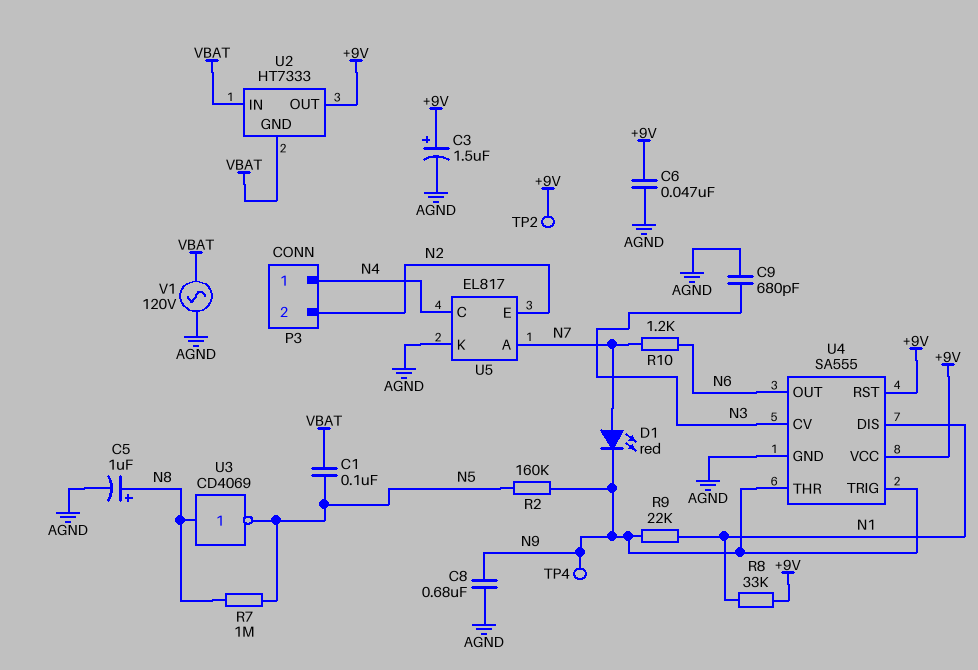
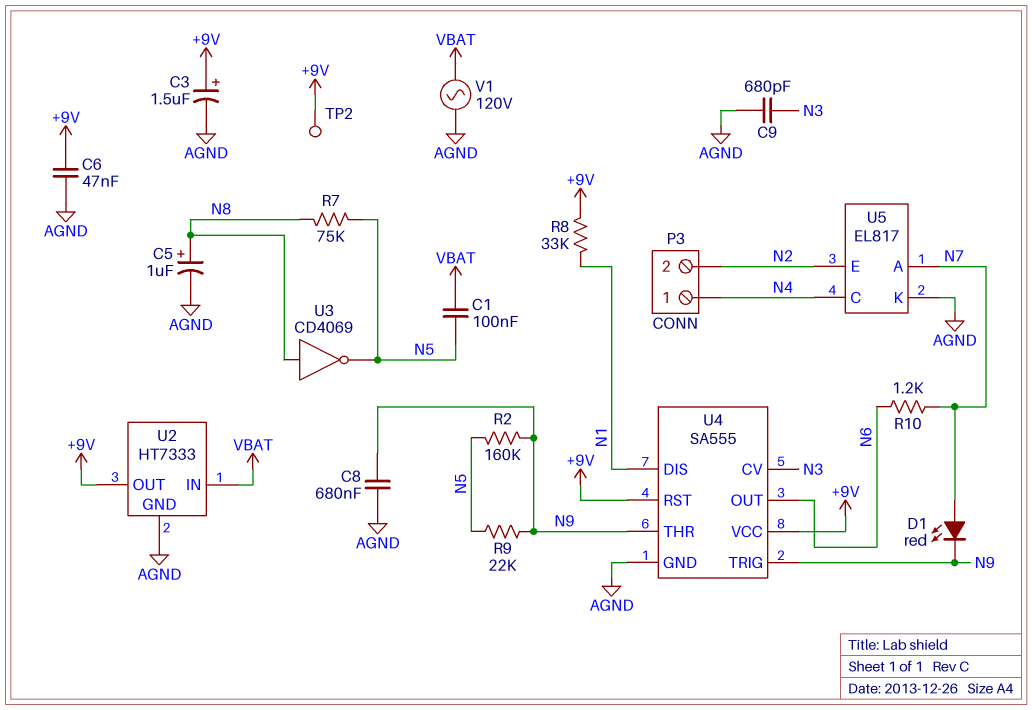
R7: 1M (N5, N8) -> 75k (N5, N8)
R9: 22k (N1, N9) -> 22k (N5, N9)
TP4: test point (N9) -> none
U2 pin GND: VBAT -> AGND

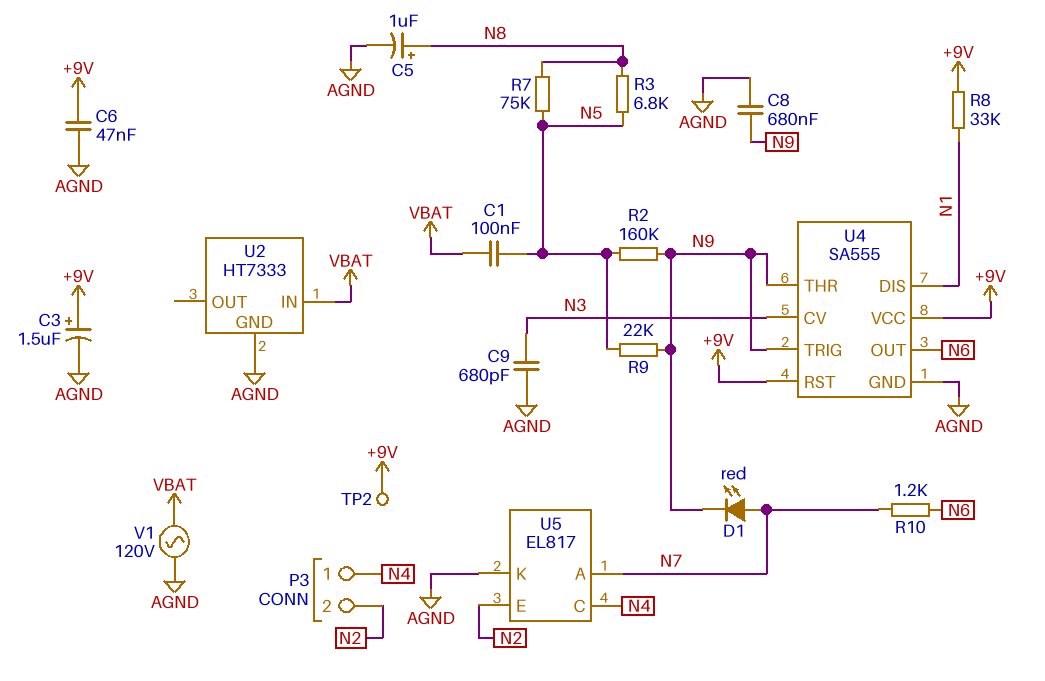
R3: none -> 6.8k (N5, N8)
U2 pin OUT: +9V -> none
U3: NOT CD4069 (in N8, out N5) -> none

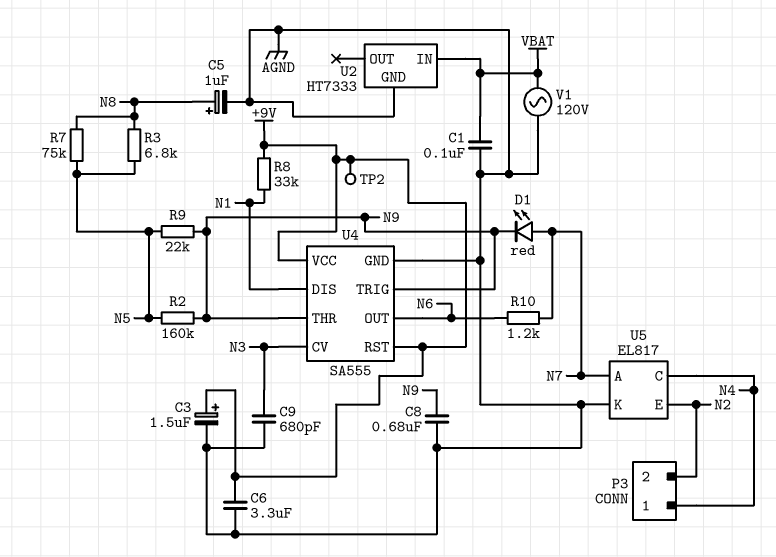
C1: 100nF (N5, VBAT) -> 100nF (AGND, VBAT)
C6: 47nF (+9V, AGND) -> 3.3uF (+9V, AGND)

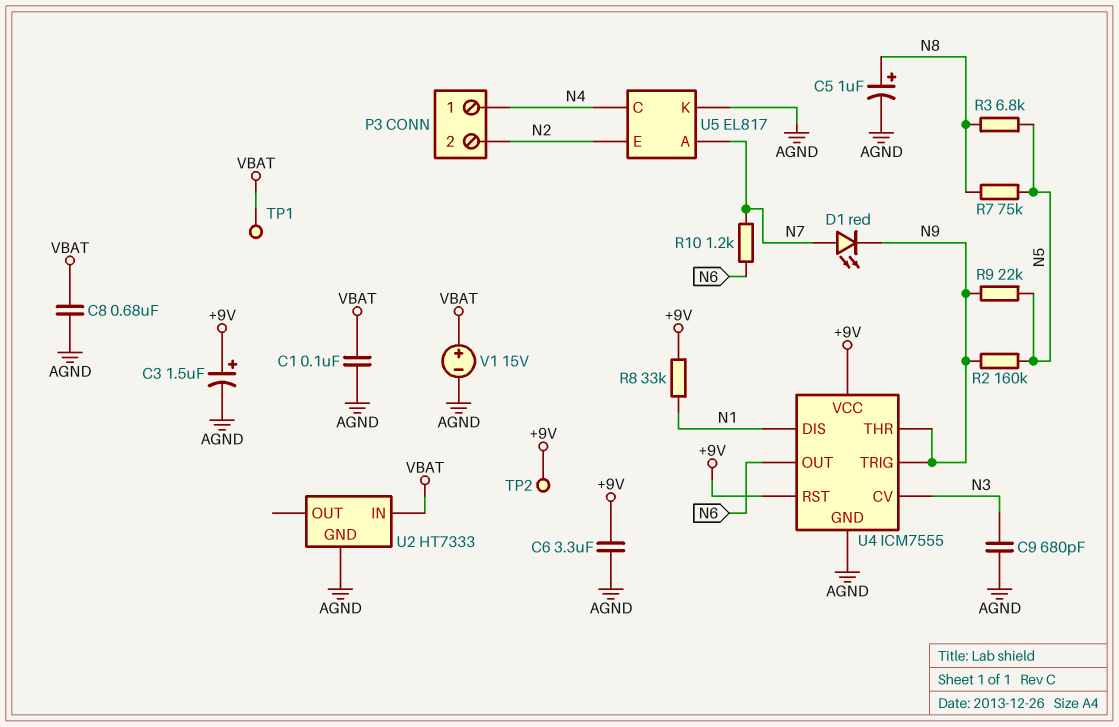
C8: 680nF (AGND, N9) -> 680nF (AGND, VBAT)
TP1: none -> test point (VBAT)
U4: SA555 -> ICM7555
V1: AC 120V (AGND, VBAT) -> 15V (plus VBAT, minus AGND)

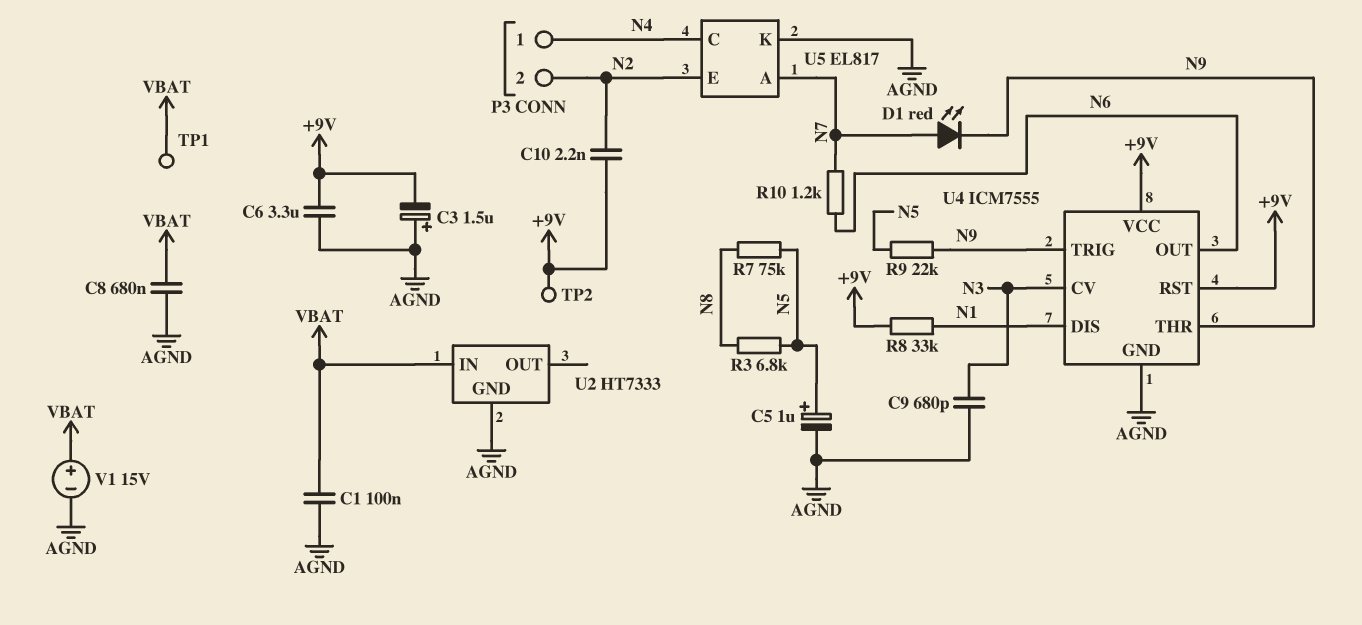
C3: 1.5uF (plus +9V, minus AGND) -> 1.5uF (plus AGND, minus +9V)
C5: 1uF (plus N8, minus AGND) -> 1uF (plus N5, minus AGND)
C10: none -> 2.2nF (+9V, N2)
R2: 160k (N5, N9) -> none

